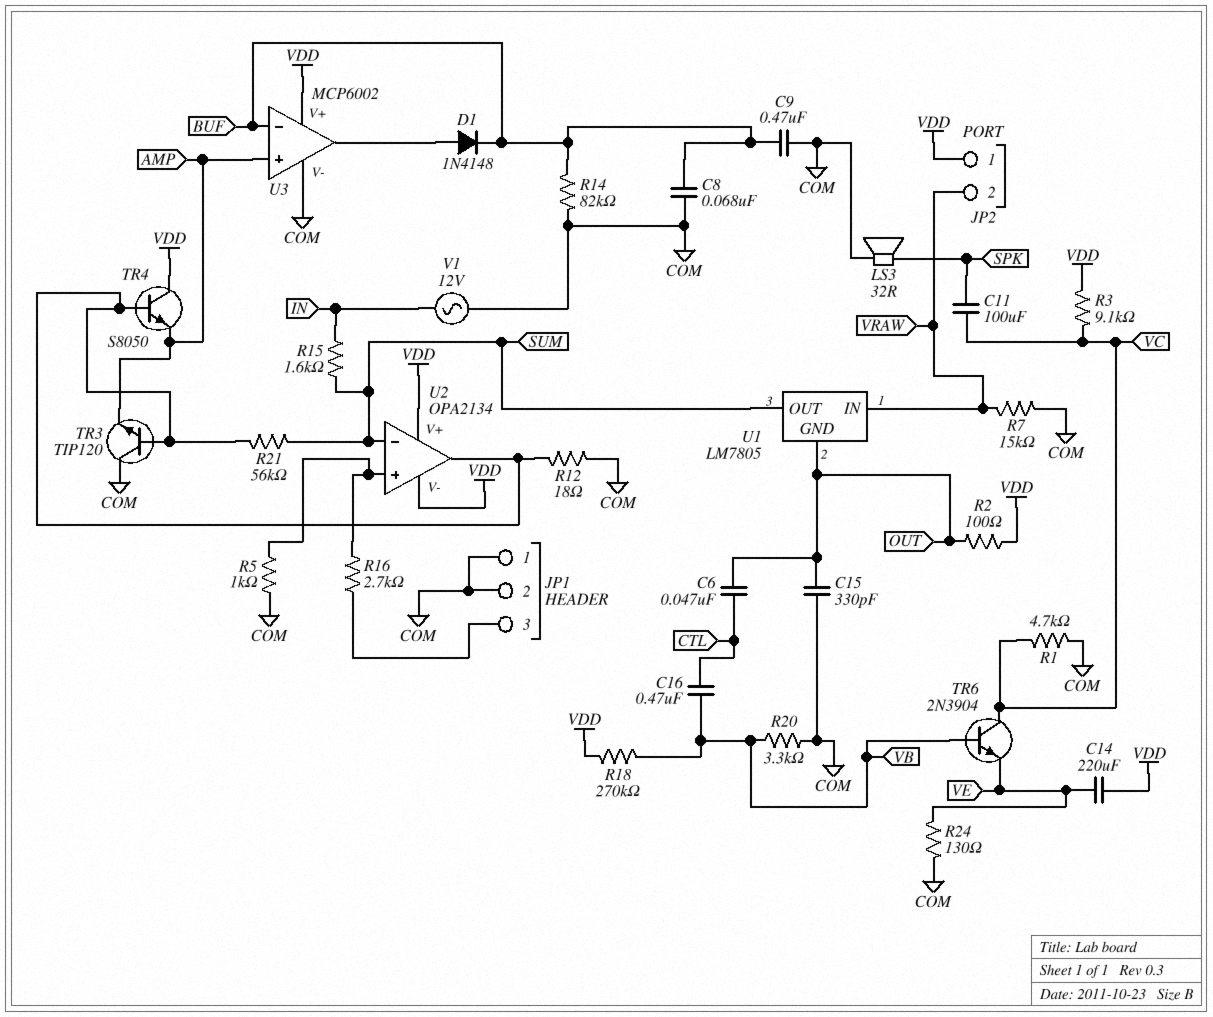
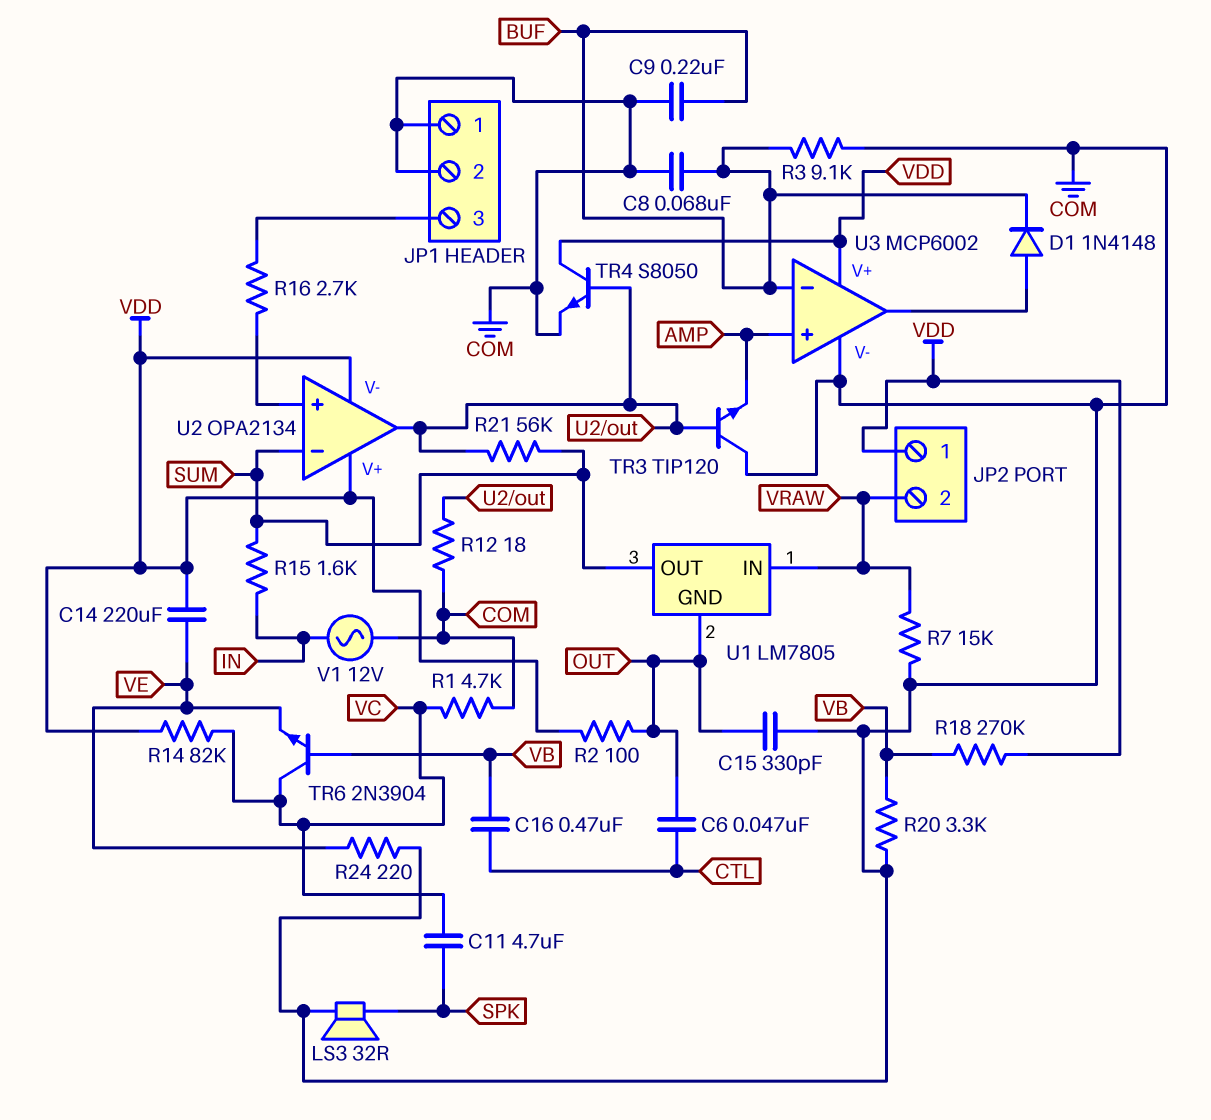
C9: 470nF (BUF, COM) -> 220nF (BUF, COM)
C11: 100uF (SPK, VC) -> 4.7uF (SPK, VC)
R3: 9.1k (VC, VDD) -> 9.1k (BUF, COM)
R5: 1k (COM, U2/in+) -> none
R14: 82k (BUF, COM) -> 82k (VC, VDD)
R24: 130 (COM, VE) -> 220 (COM, VE)
TR4: NPN S8050 (B U2/out, C VDD, E AMP) -> NPN S8050 (B U2/out, C VDD, E COM)

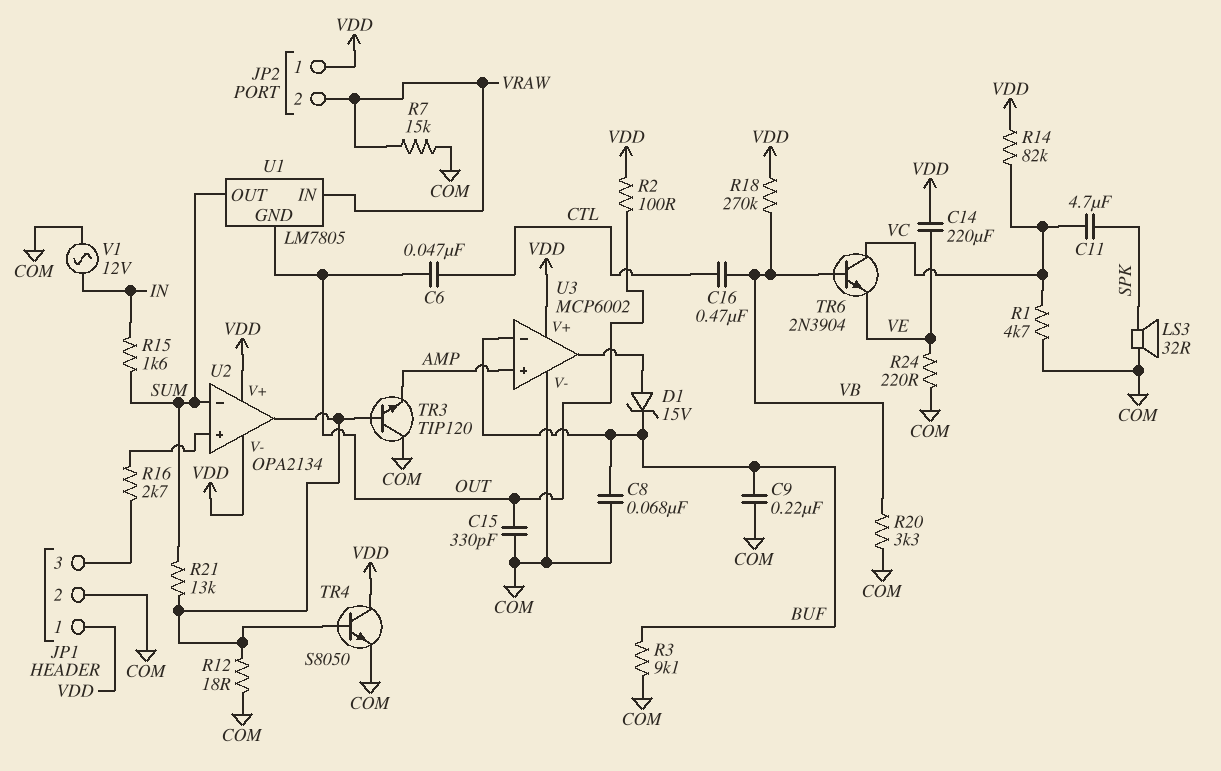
D1: diode 1N4148 (A U3/out, K BUF) -> zener 15V (A U3/out, K BUF)
JP1 pin 1: COM -> VDD
R21: 56k (SUM, U2/out) -> 13k (SUM, U2/out)

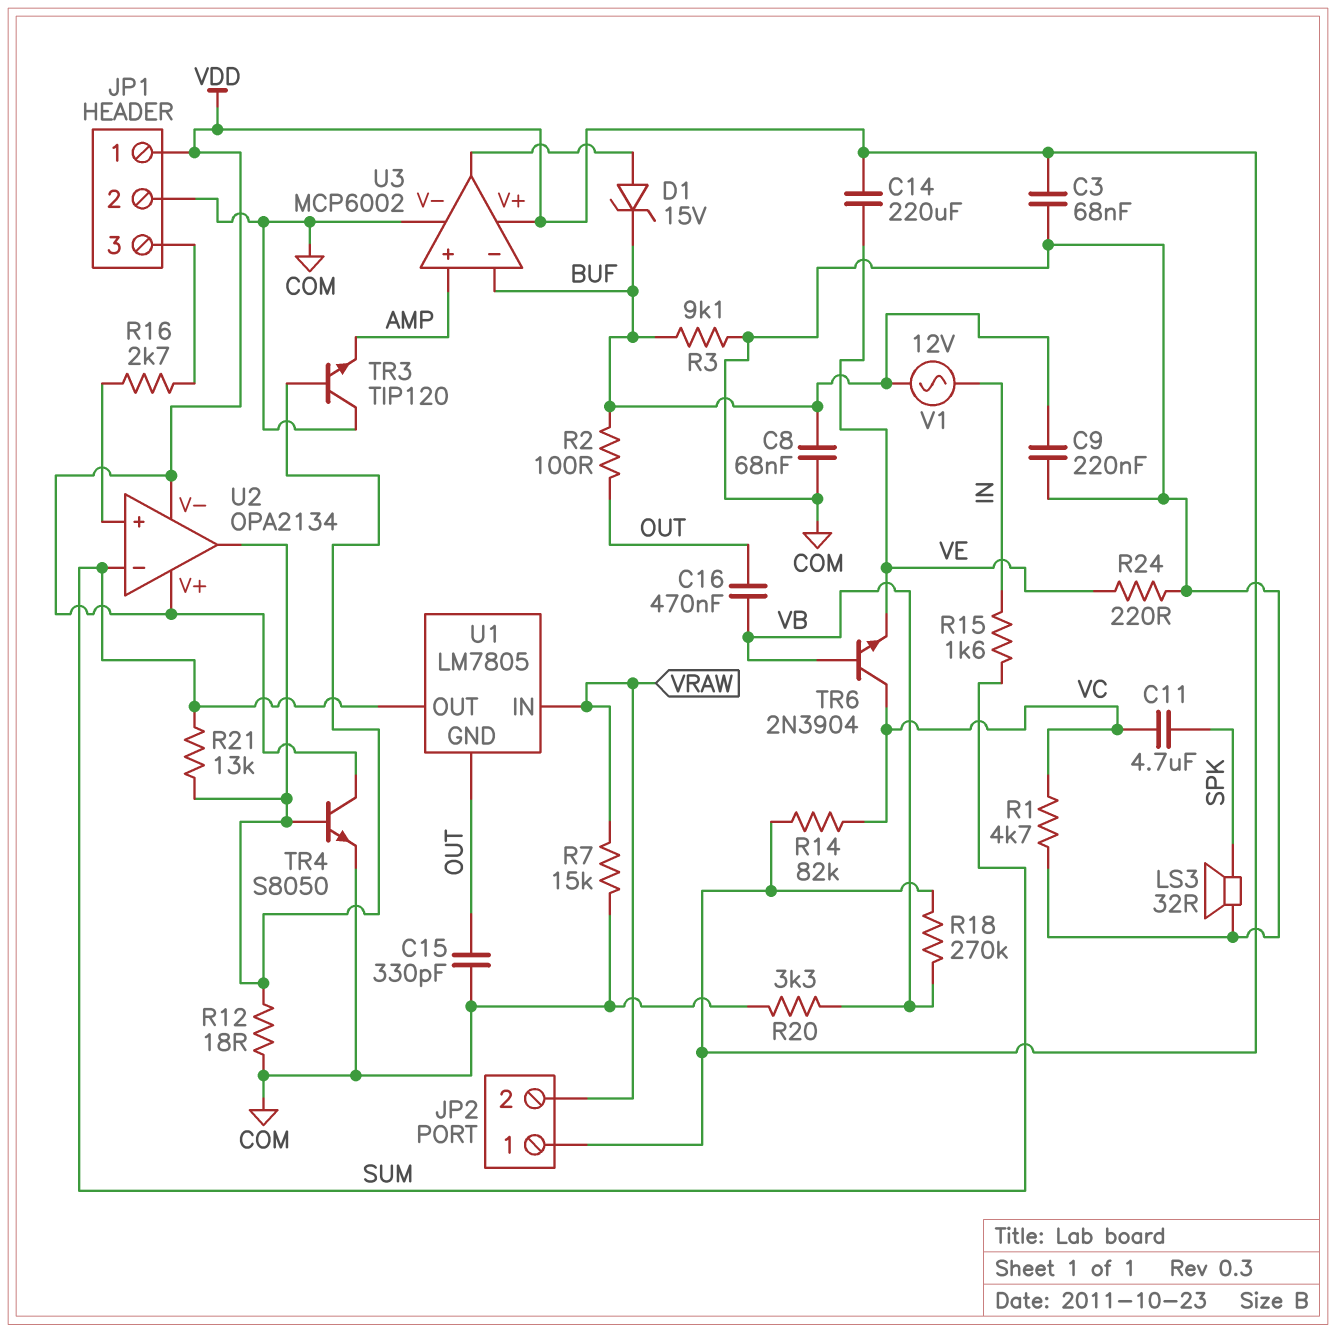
C3: none -> 68nF (COM, VDD)
C6: 47nF (CTL, OUT) -> none
C16: 470nF (CTL, VB) -> 470nF (OUT, VB)
R2: 100 (OUT, VDD) -> 100 (BUF, OUT)
V1: AC 12V (COM, IN) -> AC 12V (BUF, IN)

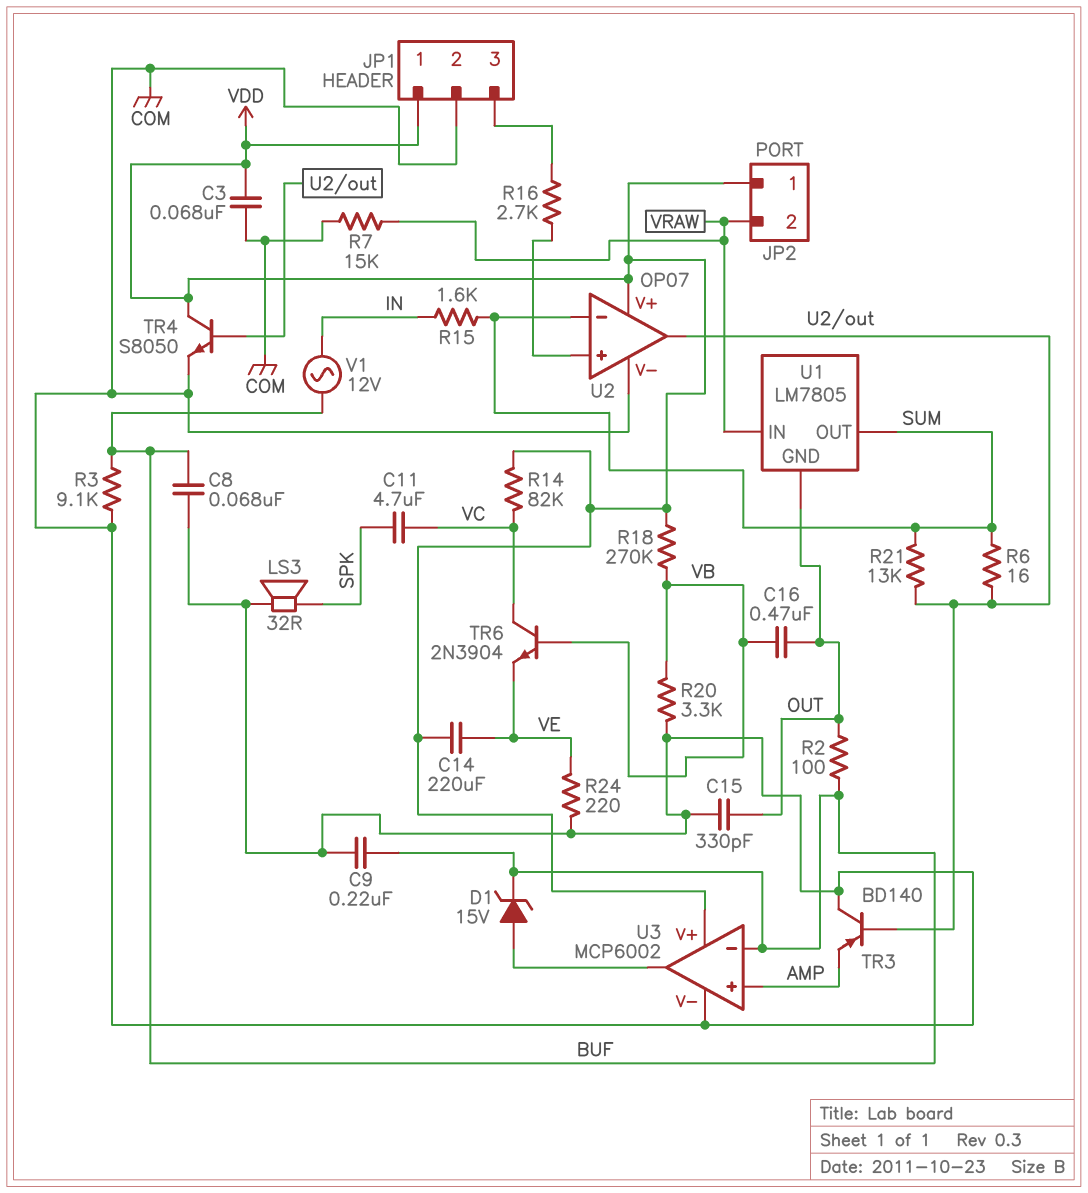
R1: 4.7k (COM, VC) -> none
R6: none -> 16 (SUM, U2/out)
R12: 18 (COM, U2/out) -> none
TR3: NPN TIP120 (B U2/out, C COM, E AMP) -> PNP BD140 (B U2/out, C COM, E AMP)
U2: OPA2134 -> OP07
U2 pin V-: VDD -> COM

